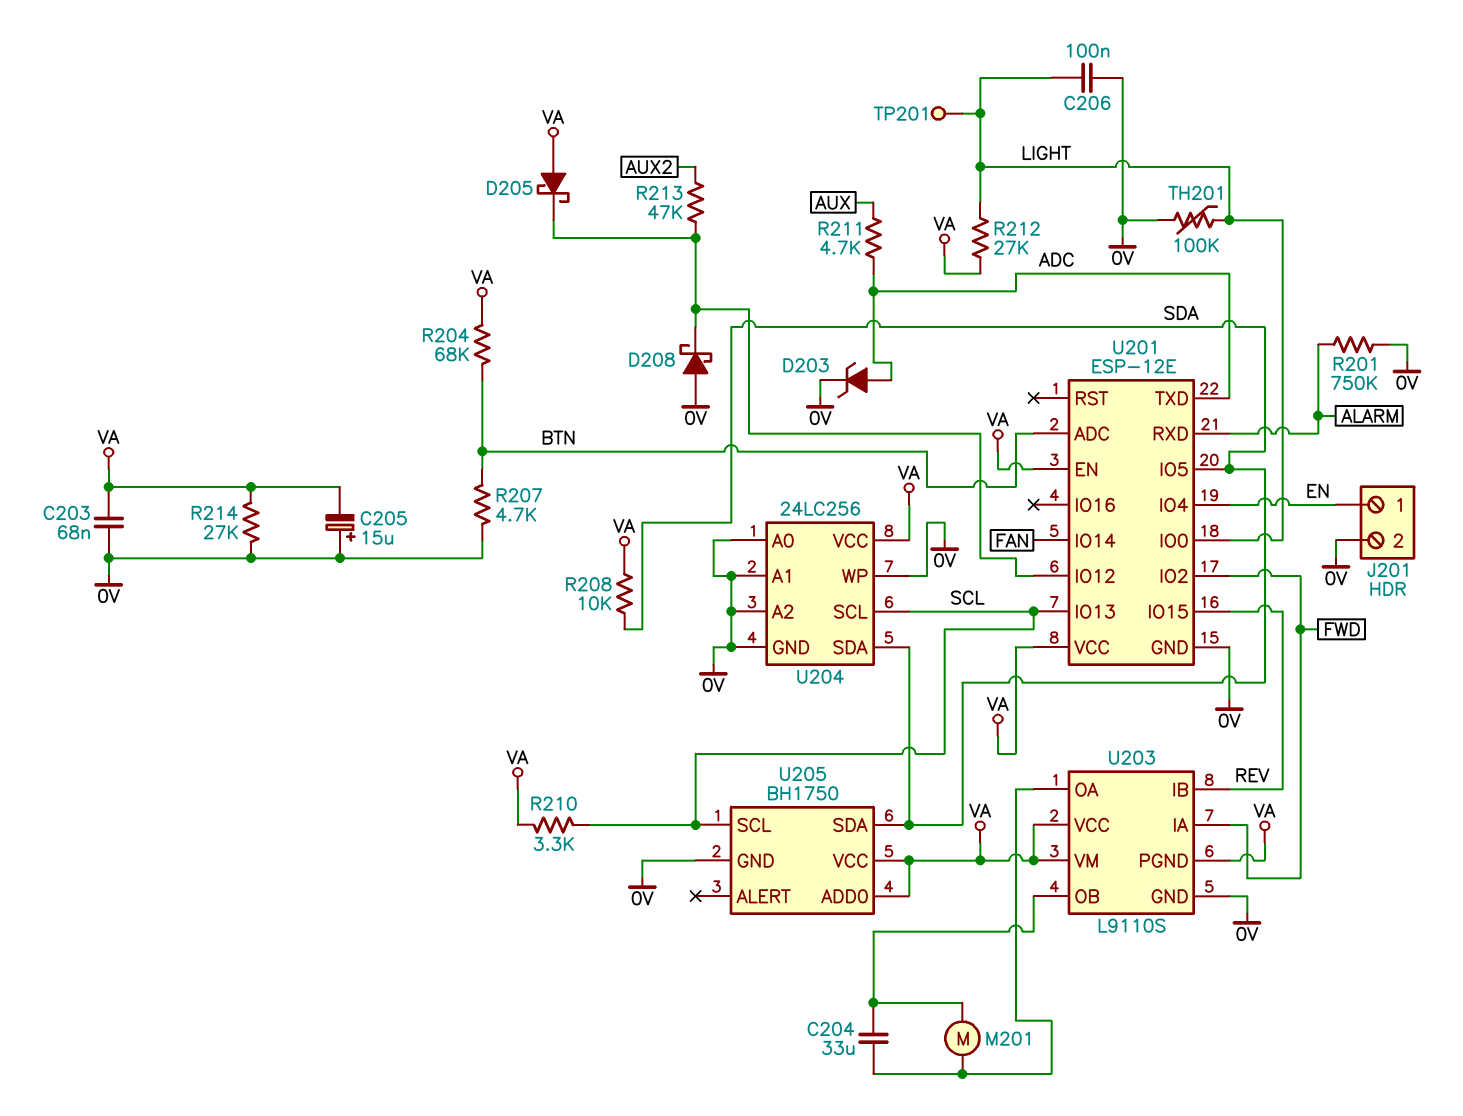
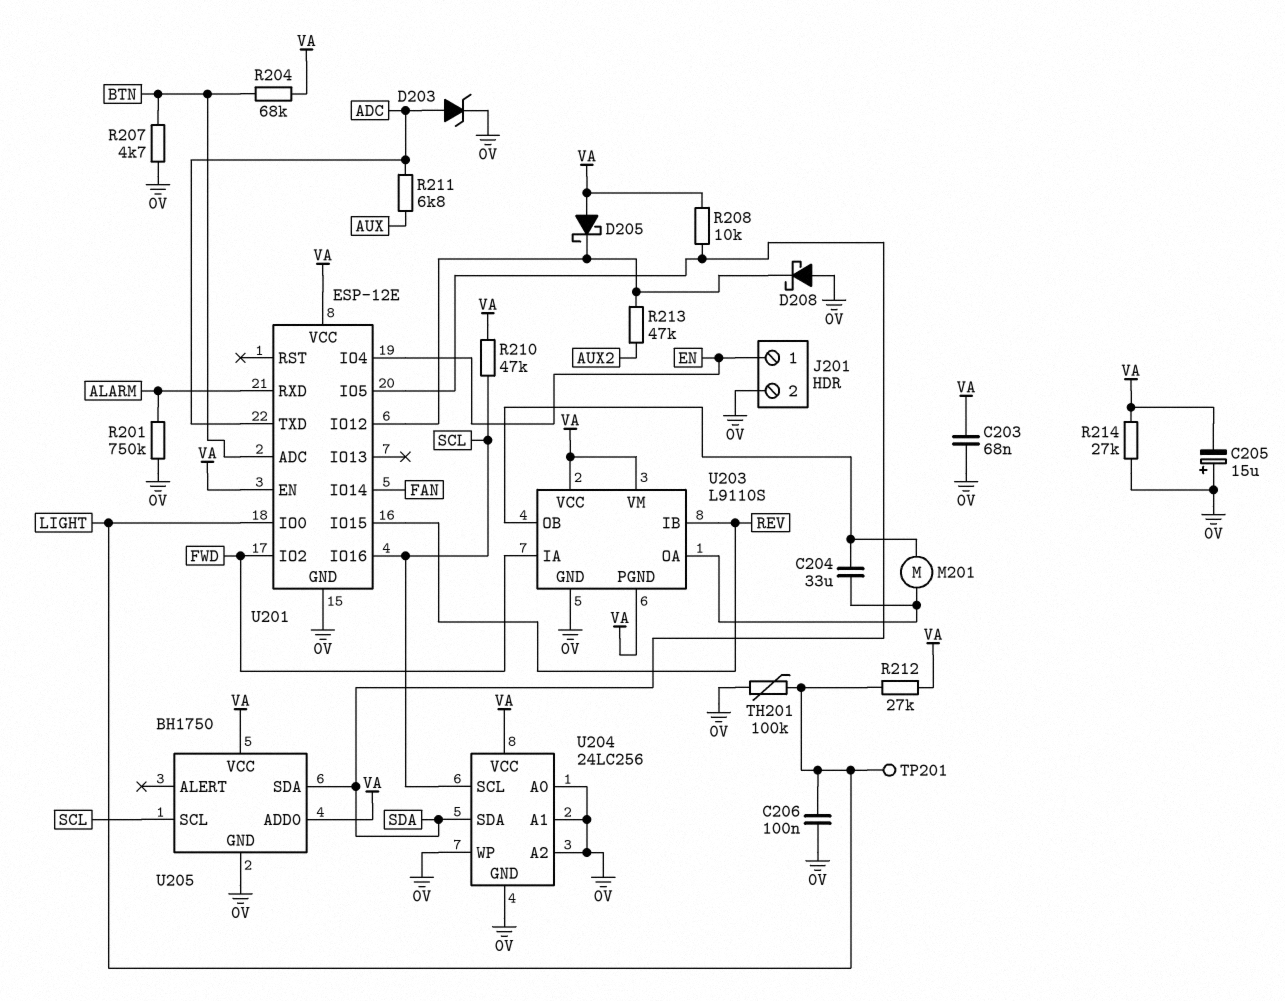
R210: 3.3k (SCL, VA) -> 47k (SCL, VA)
R211: 4.7k (ADC, AUX) -> 6.8k (ADC, AUX)
U201 pin IO13: SCL -> none
U201 pin IO16: none -> SCL

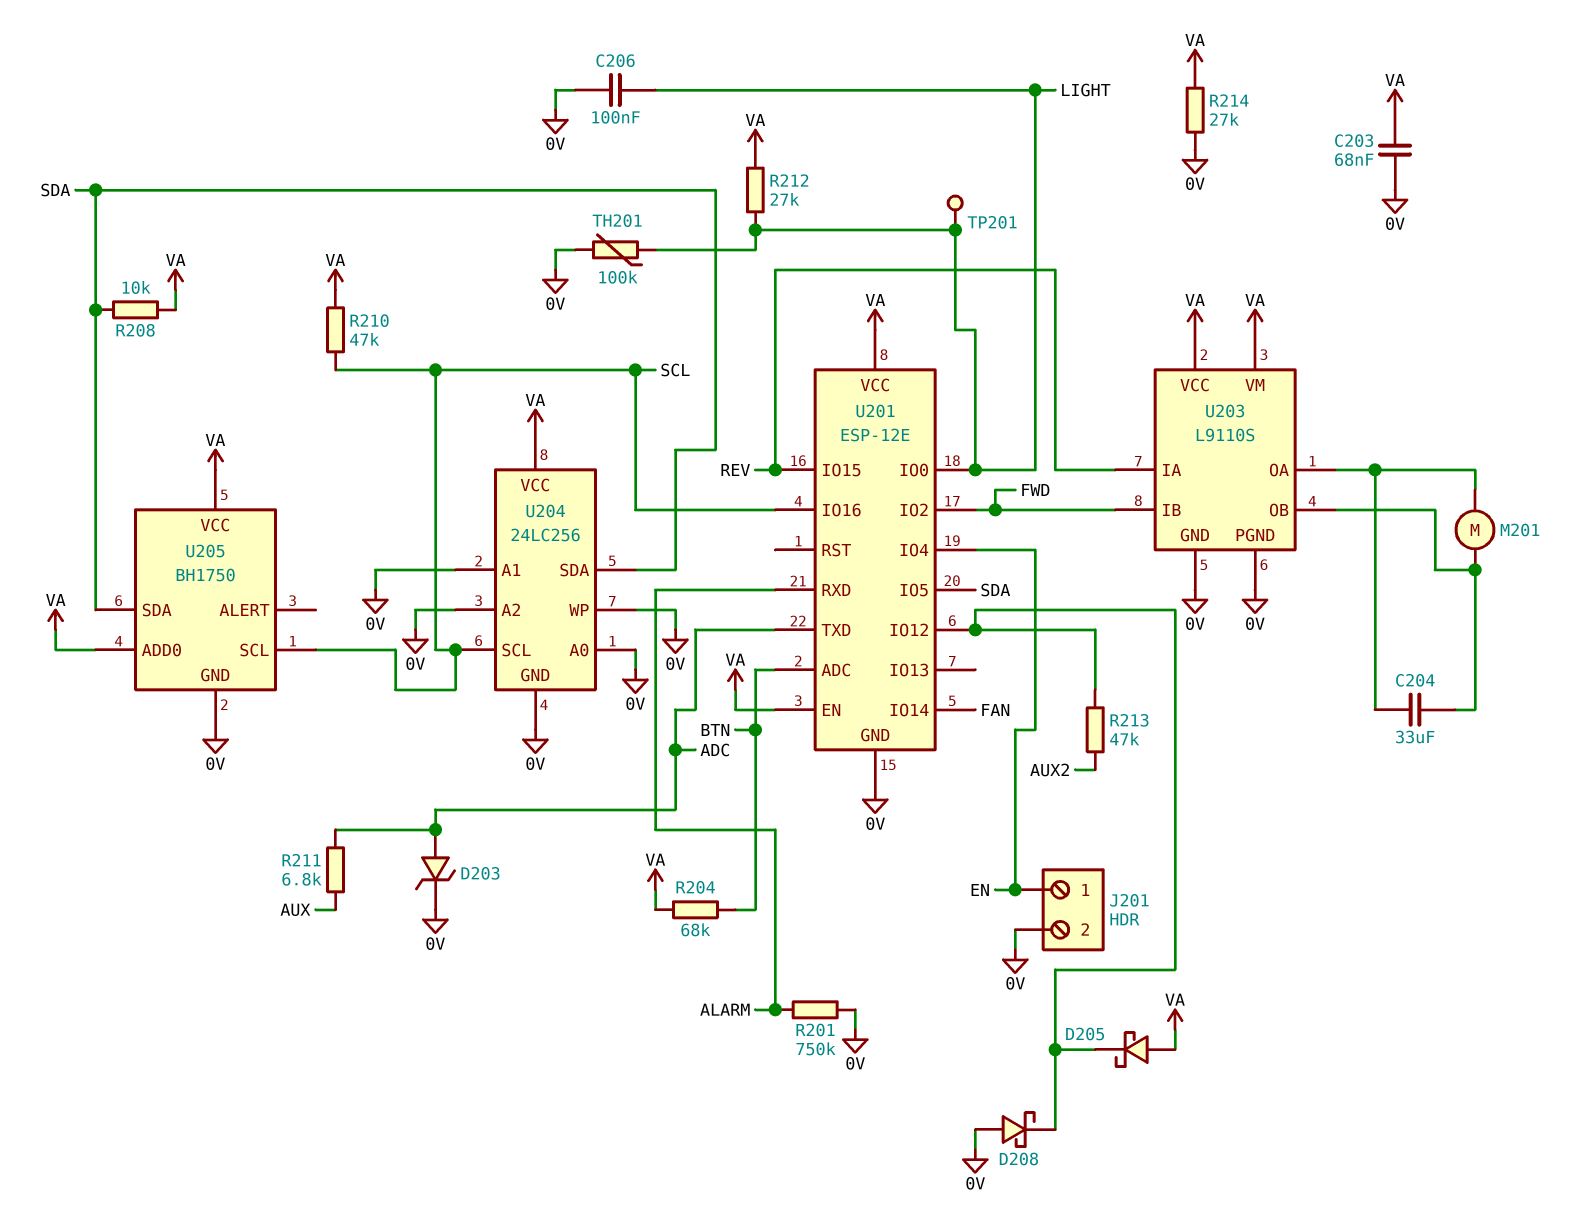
C205: 15uF (plus 0V, minus VA) -> none
R207: 4.7k (0V, BTN) -> none
U203 pin IA: FWD -> REV
U203 pin IB: REV -> FWD
U203 pin PGND: VA -> 0V

